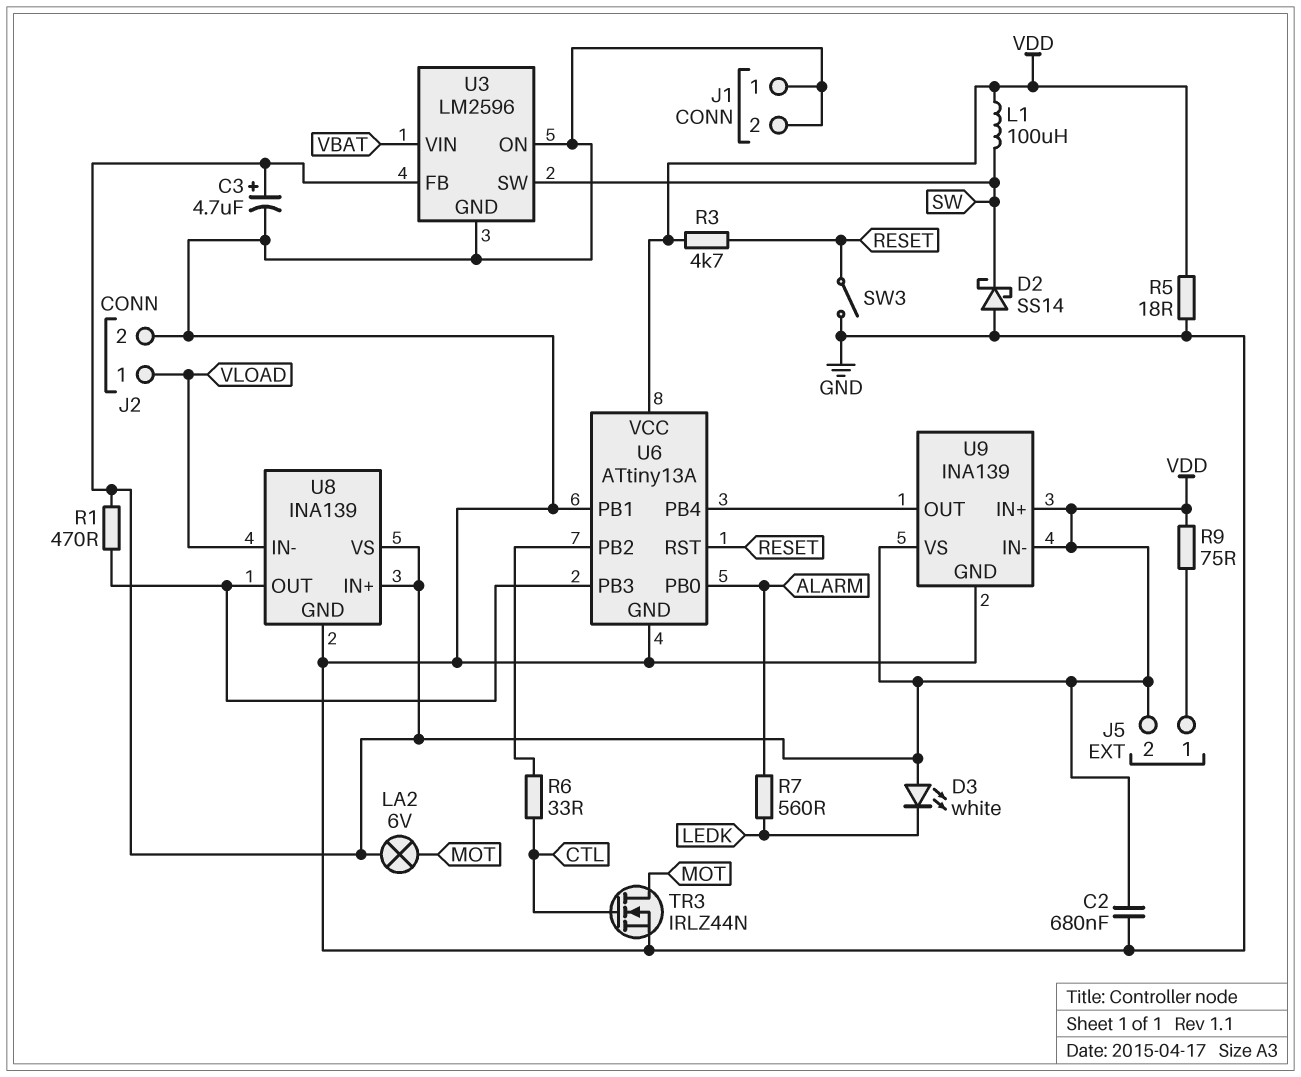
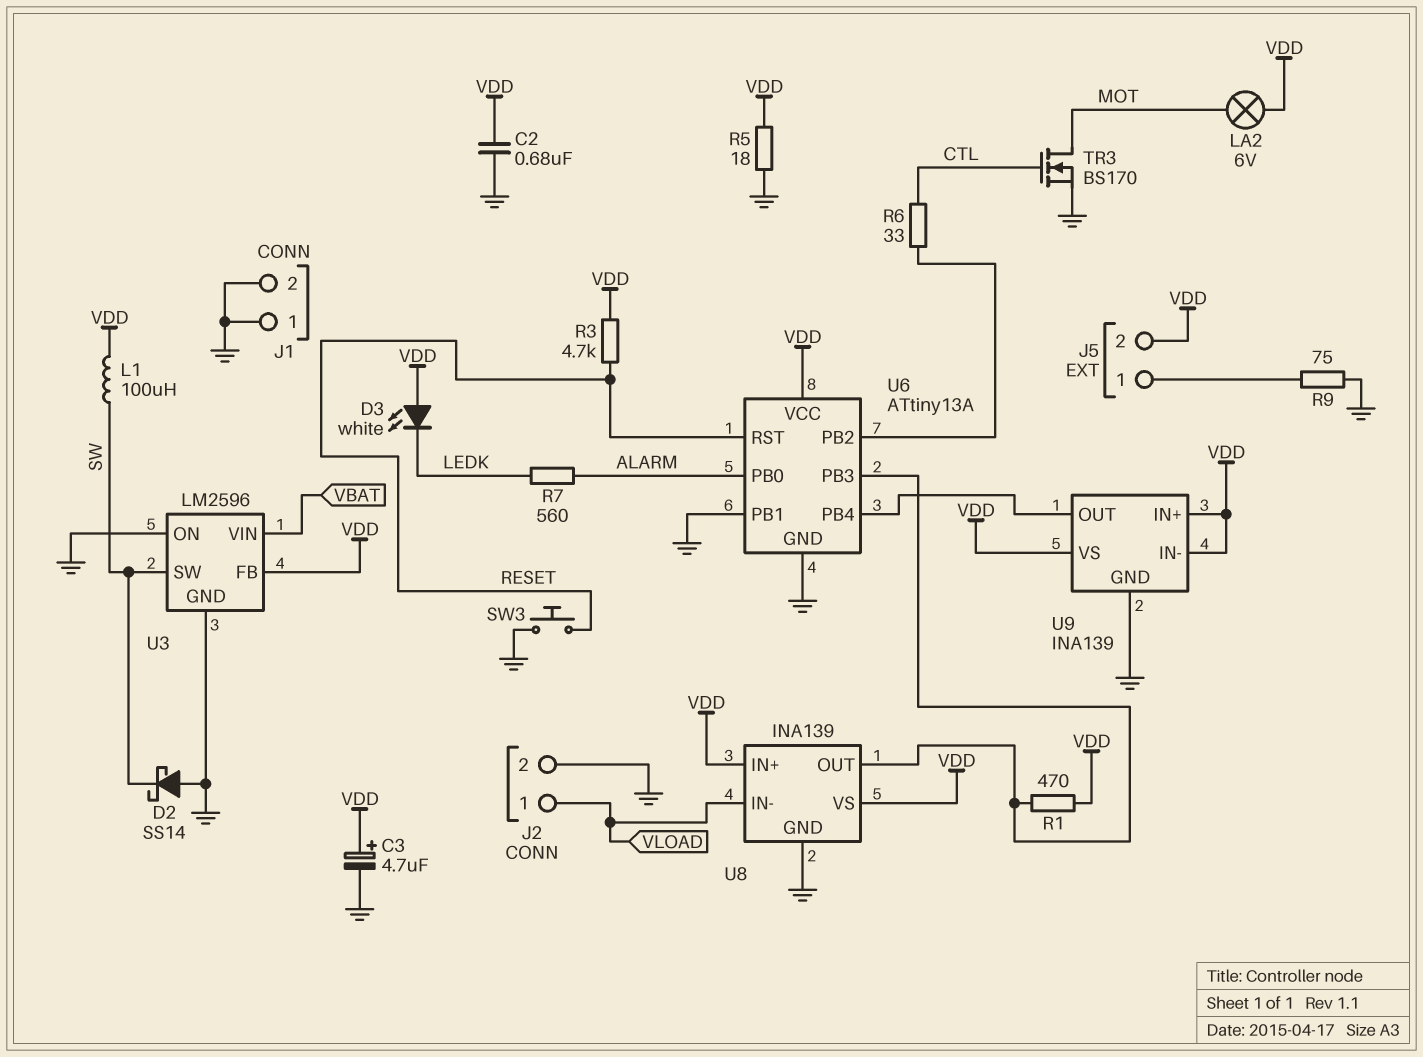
R9: 75 (J5/1, VDD) -> 75 (GND, J5/1)
SW3: switch (GND, RESET) -> button (GND, RESET)
TR3: NMOS IRLZ44N (G CTL, D MOT, S GND) -> NMOS BS170 (G CTL, D MOT, S GND)

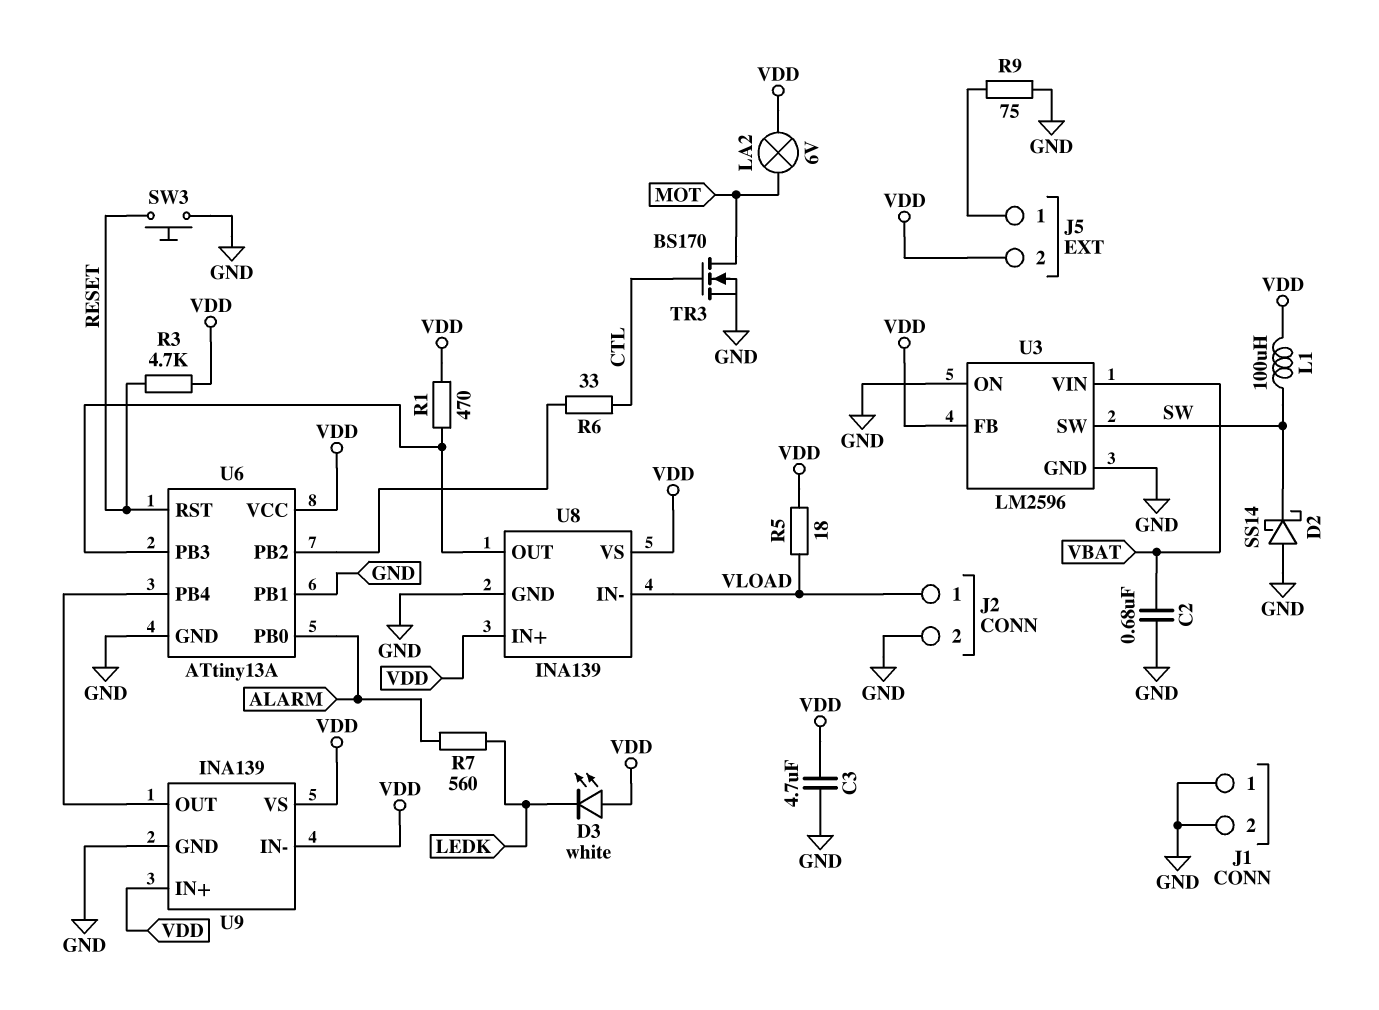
C2: 680nF (GND, VDD) -> 680nF (GND, VBAT)
C3: 4.7uF (plus VDD, minus GND) -> 4.7uF (GND, VDD)
R5: 18 (GND, VDD) -> 18 (VDD, VLOAD)

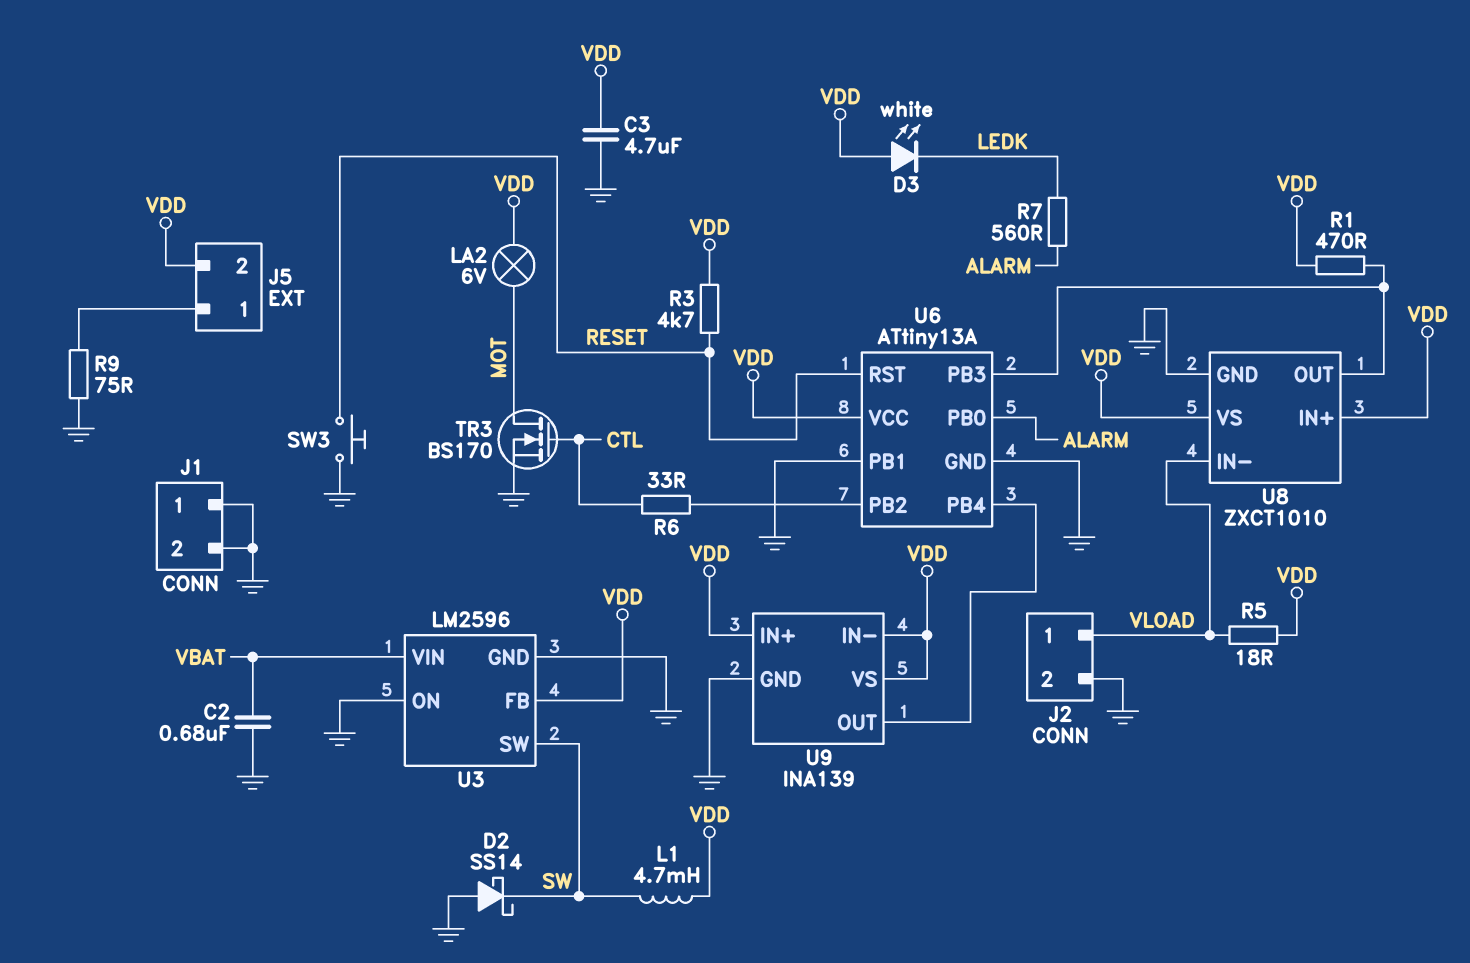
L1: 100uH (SW, VDD) -> 4.7mH (SW, VDD)
U8: INA139 -> ZXCT1010

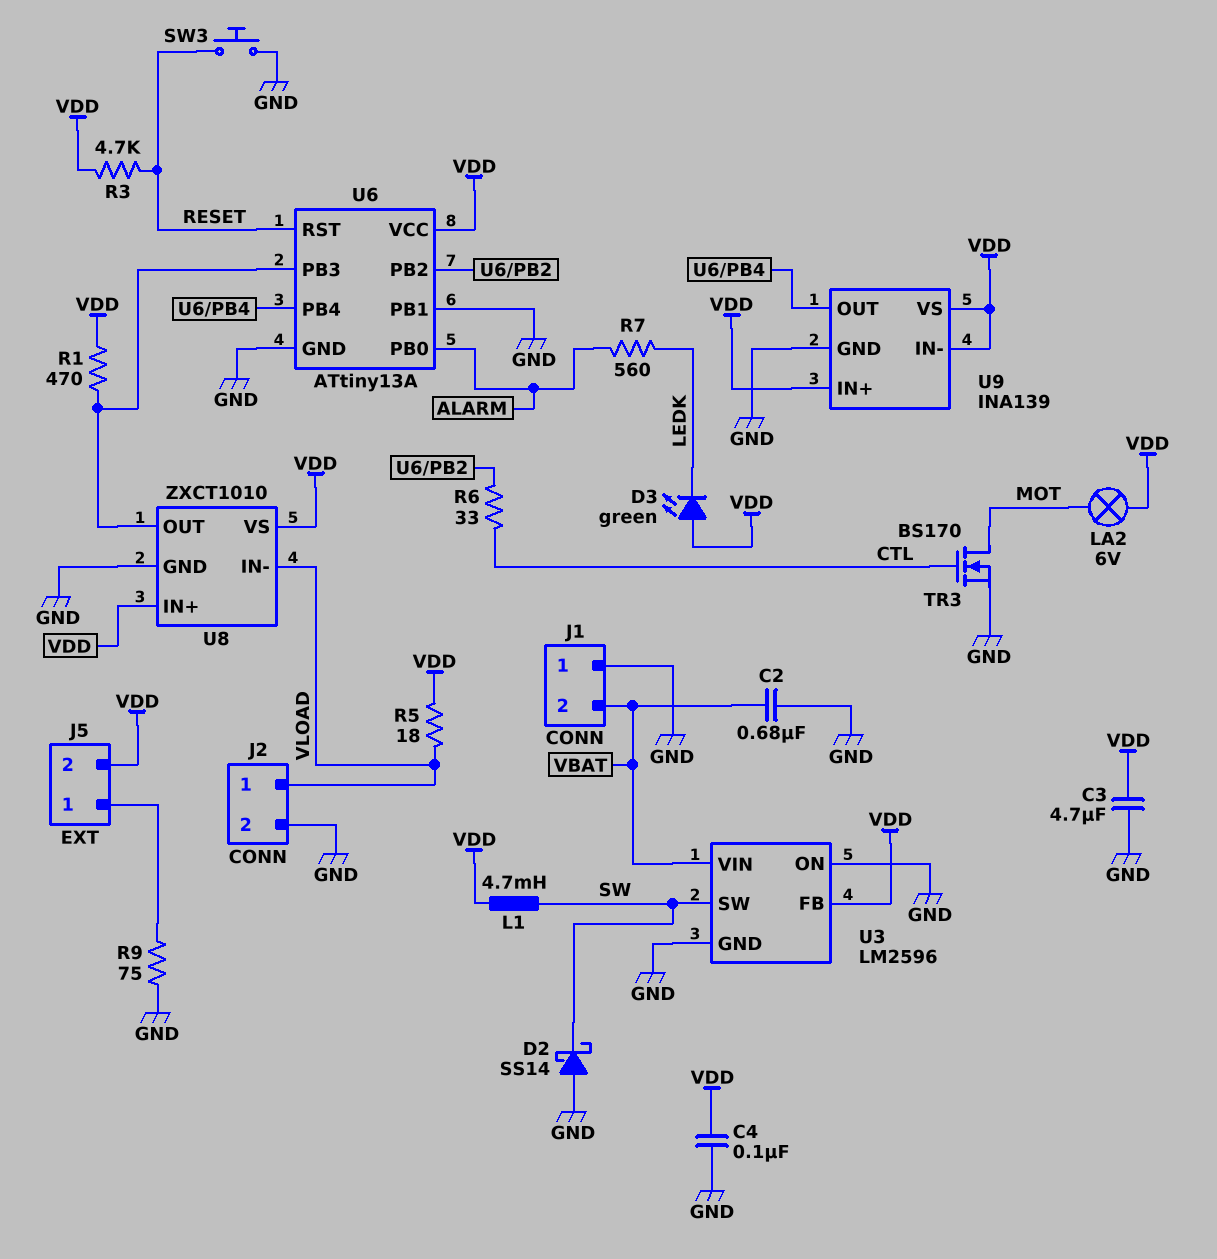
C4: none -> 100nF (GND, VDD)
D3: LED white (A VDD, K LEDK) -> LED green (A VDD, K LEDK)
J1 pin 2: GND -> VBAT

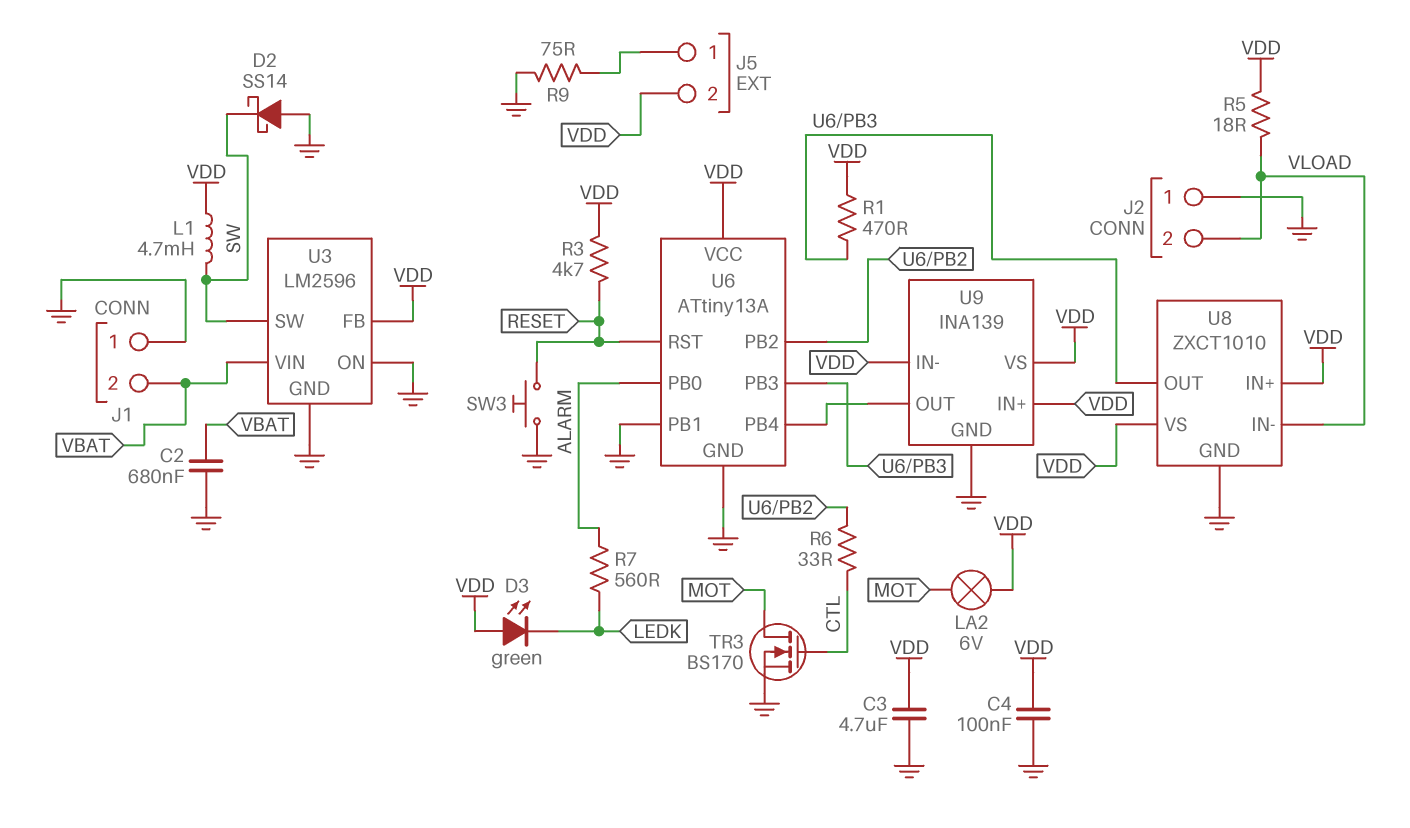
J2 pin 1: VLOAD -> GND
J2 pin 2: GND -> VLOAD

